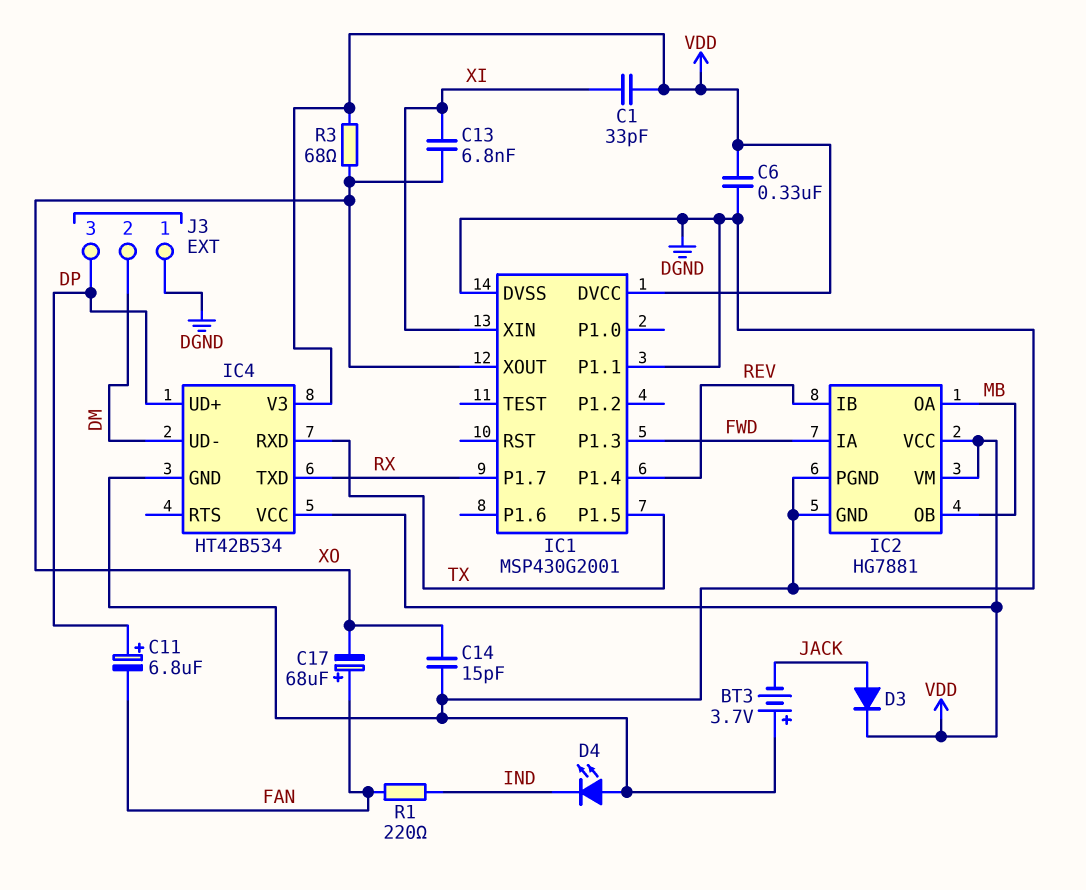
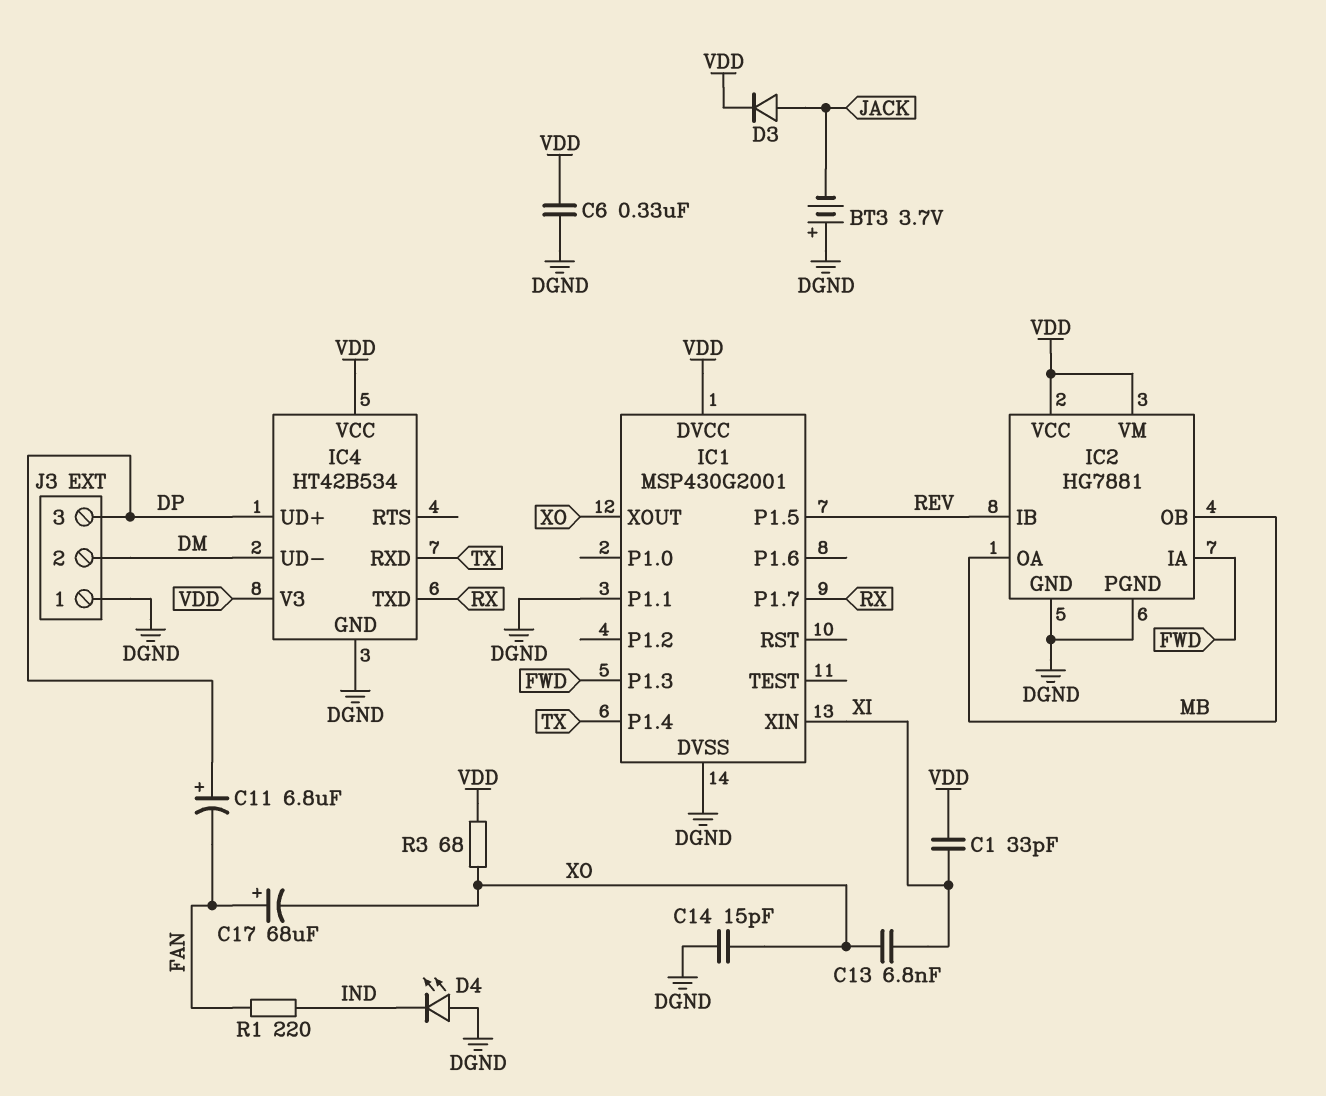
IC1 pin P1.4: REV -> TX
IC1 pin P1.5: TX -> REV

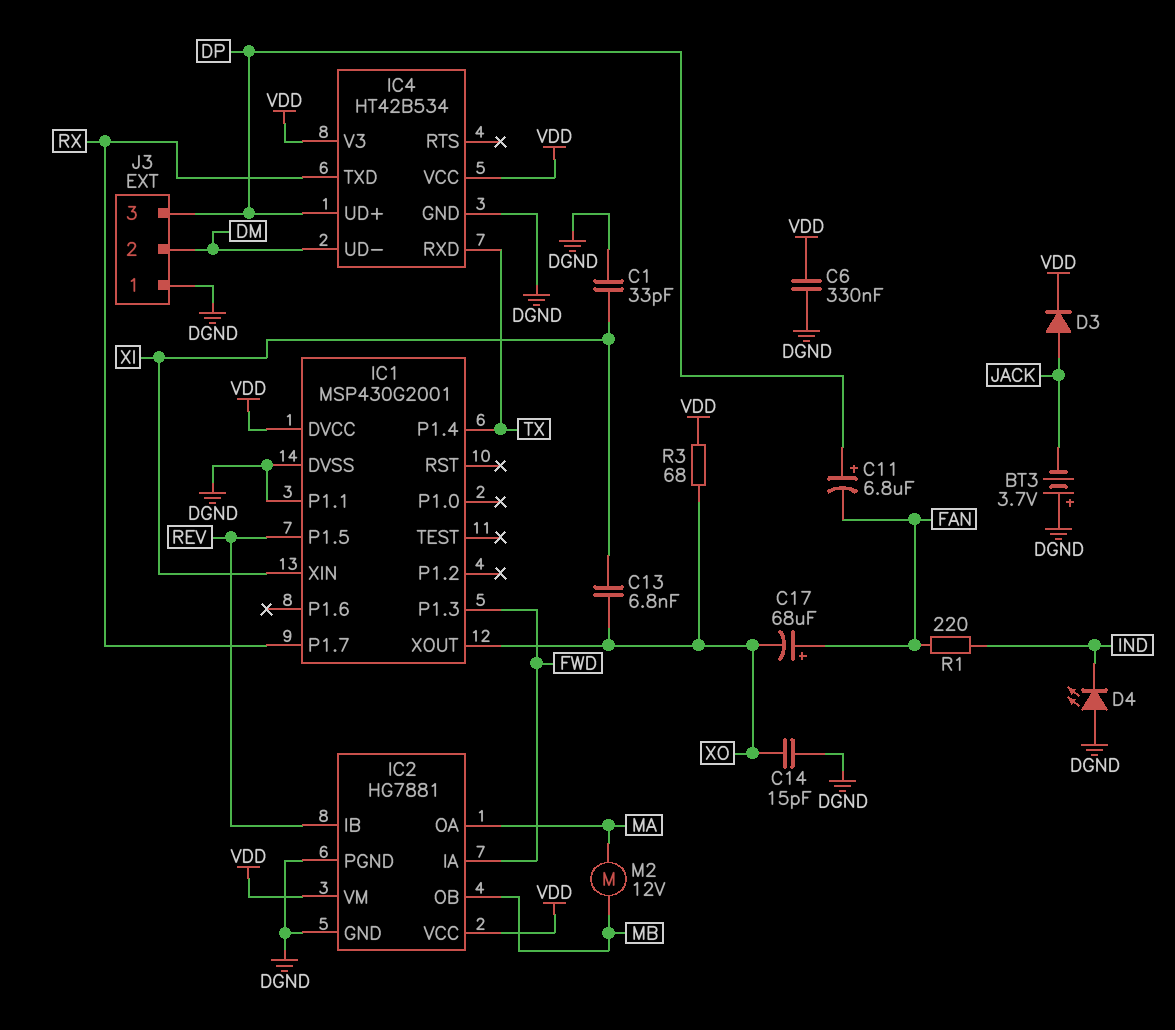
C1: 33pF (VDD, XI) -> 33pF (DGND, XI)
IC2 pin OA: MB -> MA
M2: none -> motor 12V (MA, MB)

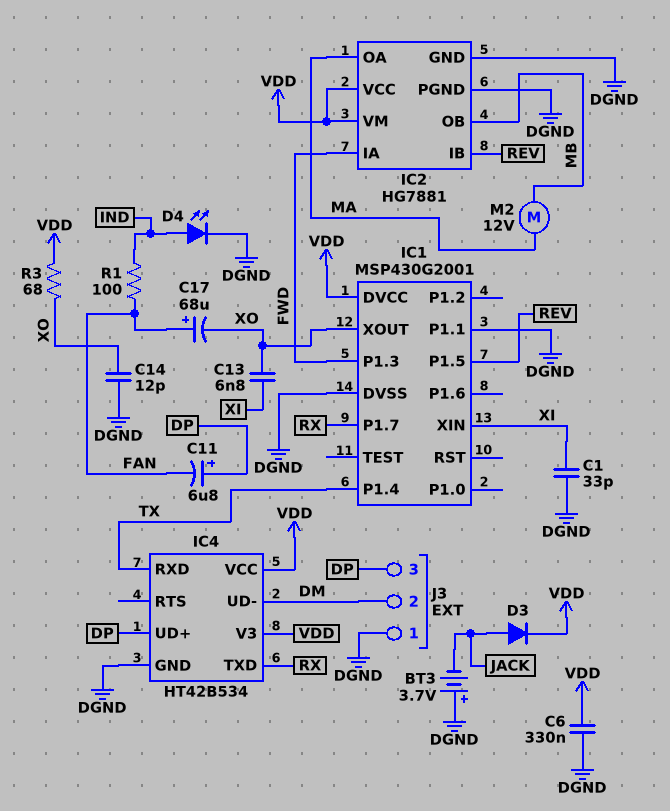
C14: 15pF (DGND, XO) -> 12pF (DGND, XO)
D4: LED (A DGND, K IND) -> LED (A IND, K DGND)
R1: 220 (FAN, IND) -> 100 (FAN, IND)

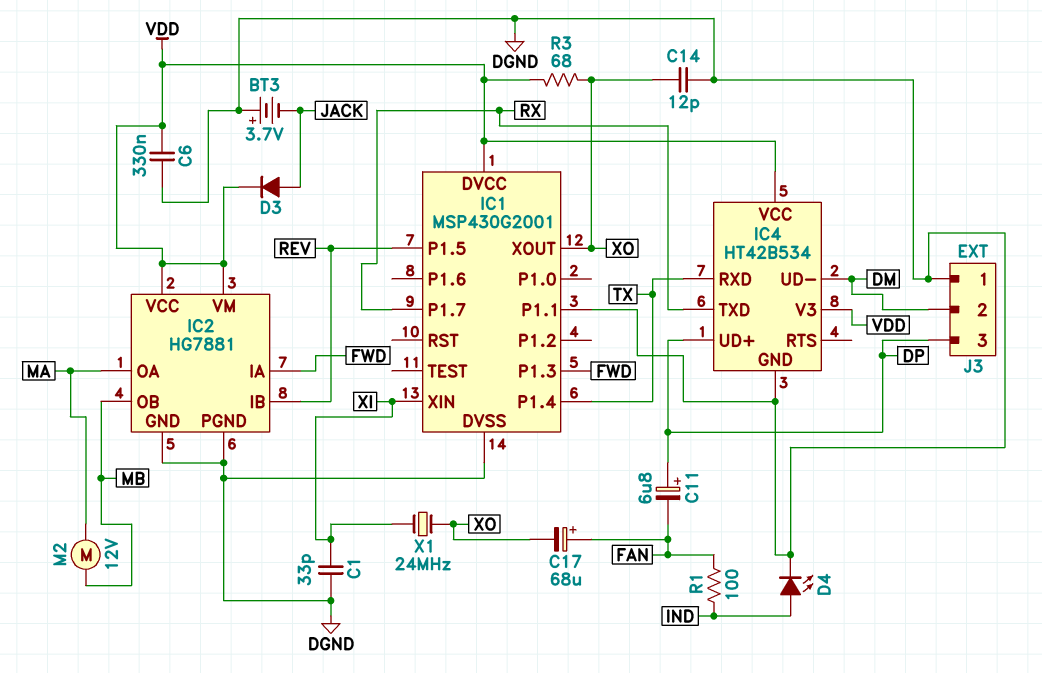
C13: 6.8nF (XI, XO) -> none
X1: none -> 24MHz (XI, XO)

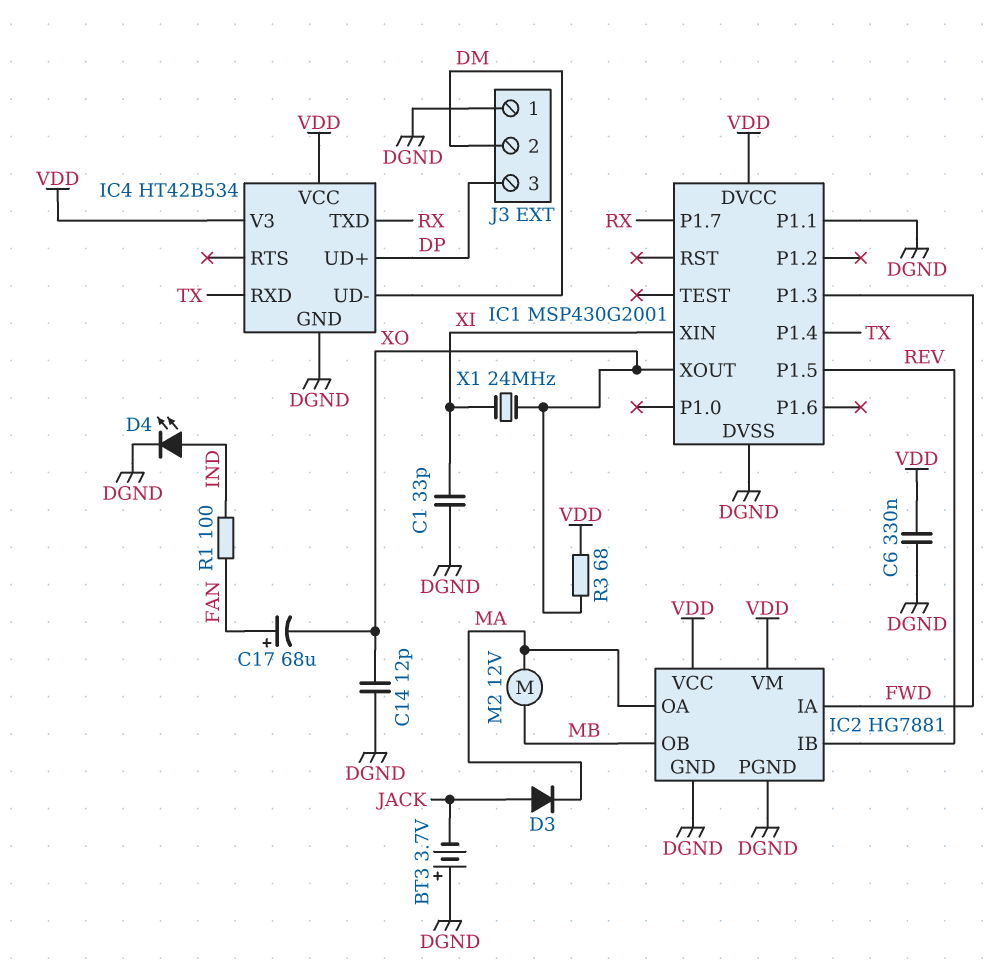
C11: 6.8uF (plus DP, minus FAN) -> none
D3: diode (A JACK, K VDD) -> diode (A JACK, K MA)

